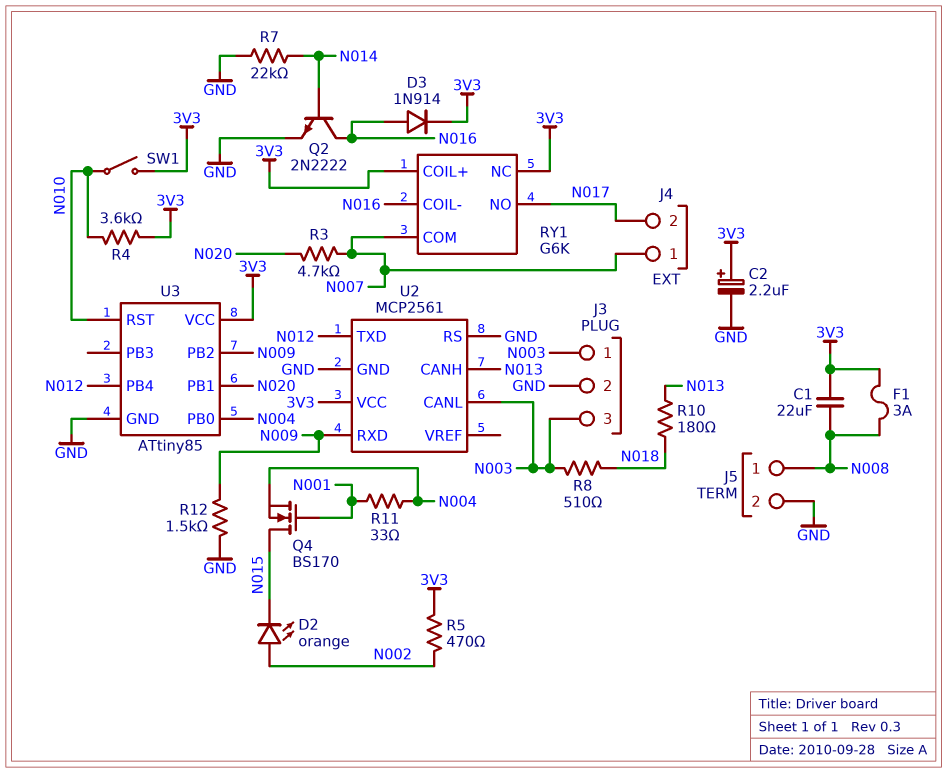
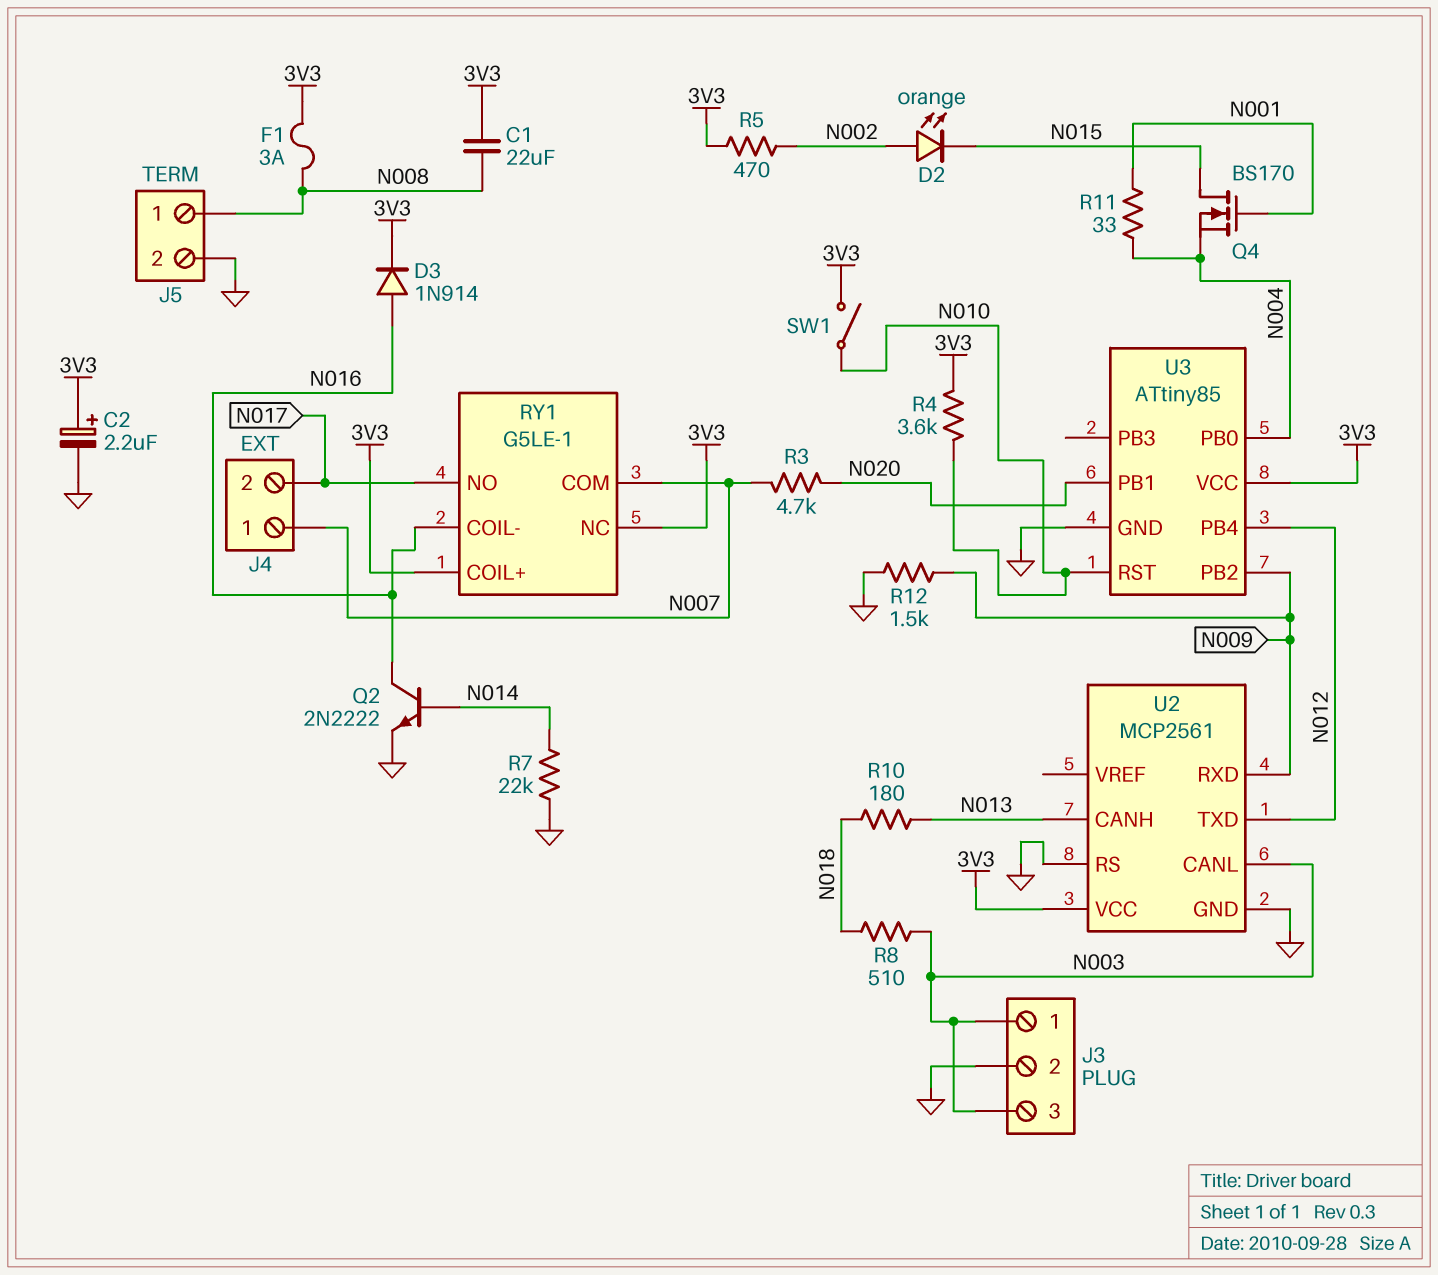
RY1: G6K -> G5LE-1

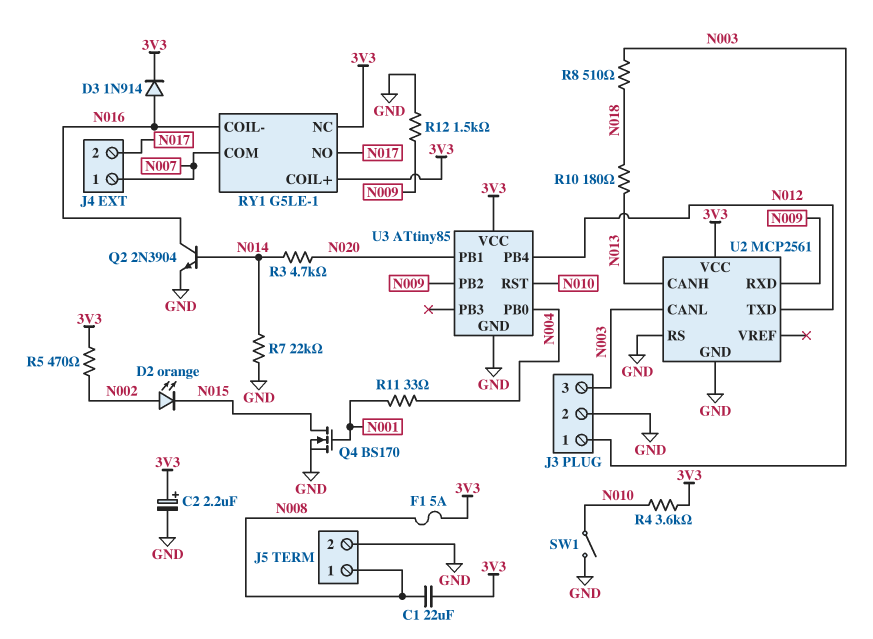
F1: 3A (3V3, N008) -> 5A (3V3, N008)
Q2: NPN 2N2222 (B N014, C N016, E GND) -> NPN 2N3904 (B N014, C N016, E GND)
Q4: NMOS BS170 (G N001, D N015, S N004) -> NMOS BS170 (G N001, D N015, S GND)
R3: 4.7k (N007, N020) -> 4.7k (N014, N020)
SW1: switch (3V3, N010) -> switch (GND, N010)

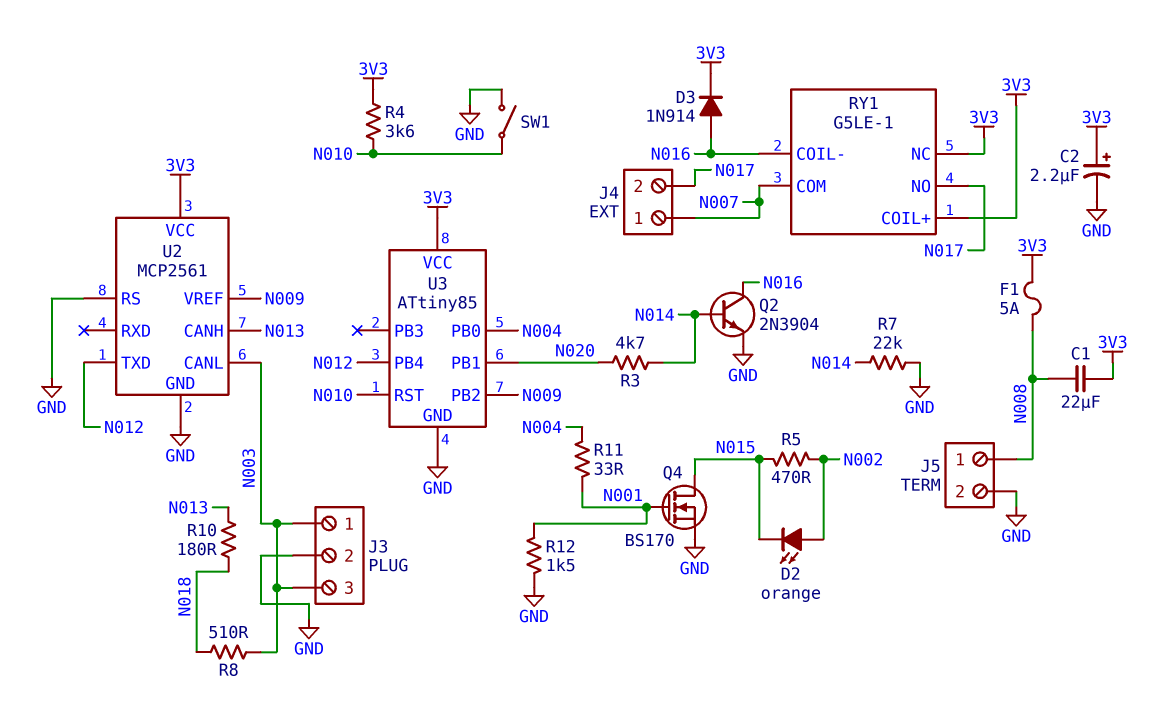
R5: 470 (3V3, N002) -> 470 (N002, N015)
R12: 1.5k (GND, N009) -> 1.5k (GND, N001)
U2 pin RXD: N009 -> none
U2 pin VREF: none -> N009

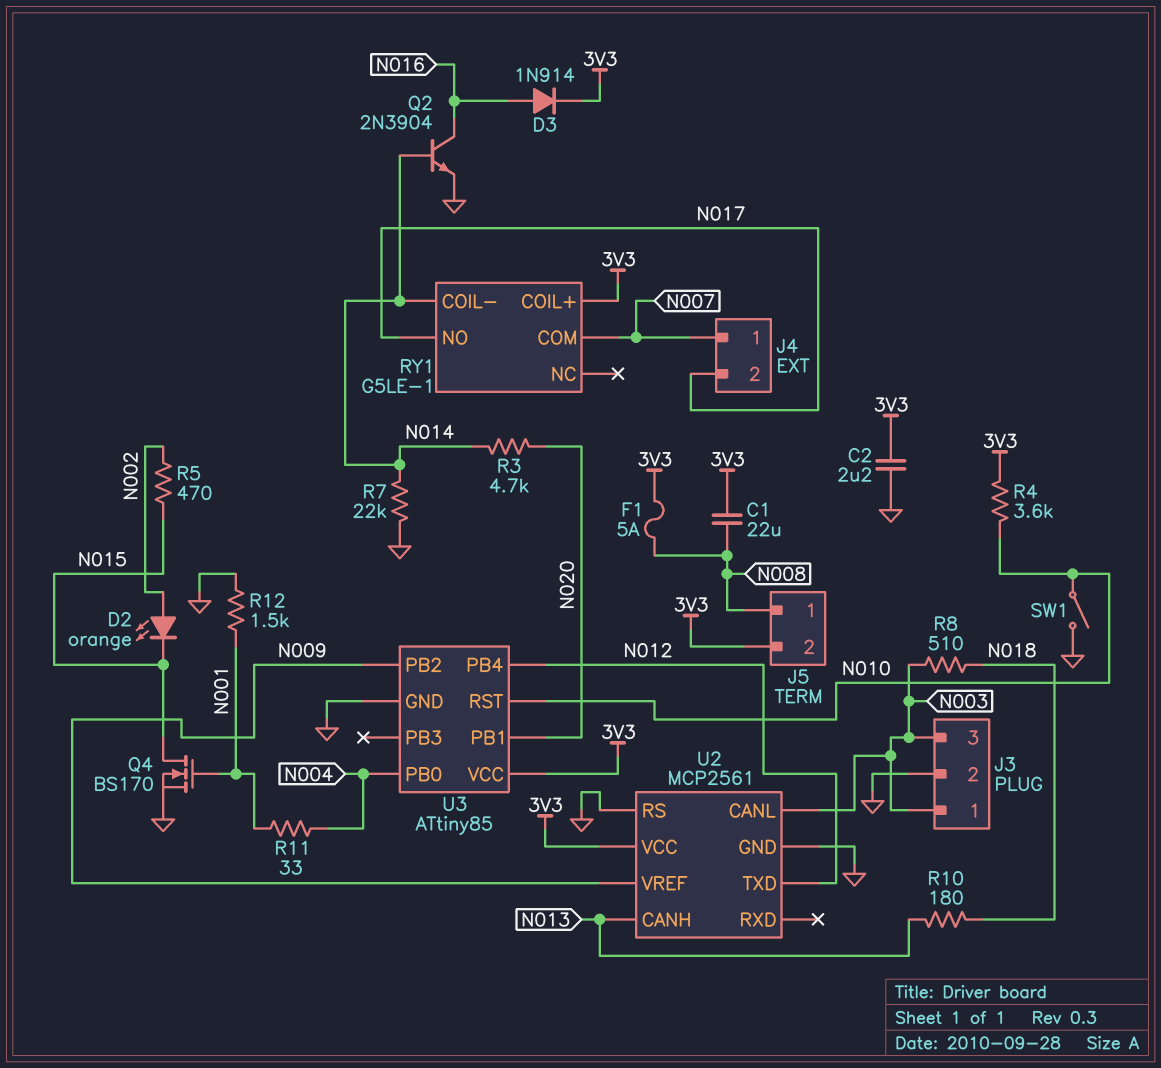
C2: 2.2uF (plus 3V3, minus GND) -> 2.2uF (3V3, GND)
J5 pin 2: GND -> 3V3
RY1 pin COIL-: N016 -> N014
RY1 pin NC: 3V3 -> none

